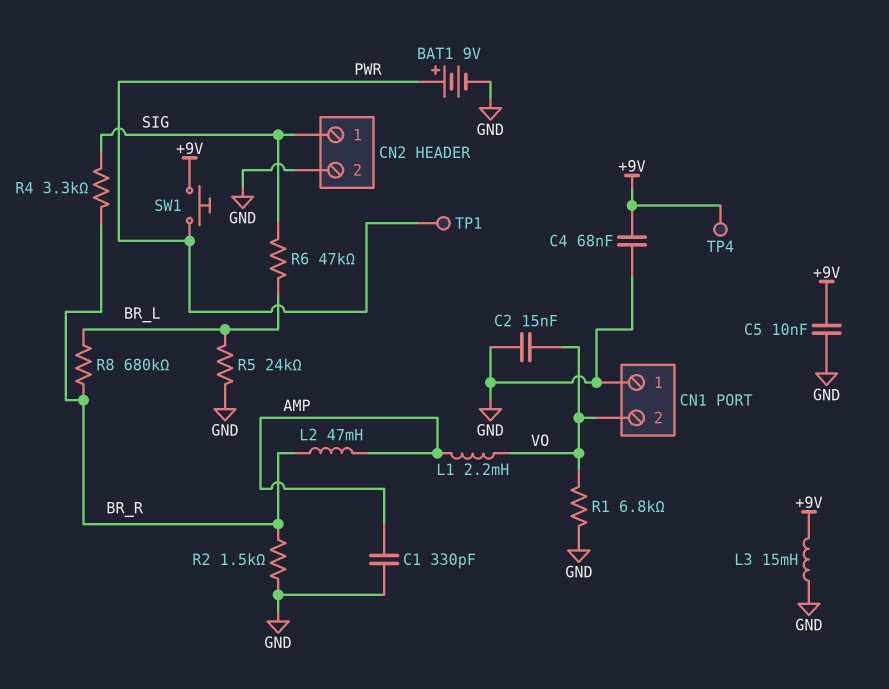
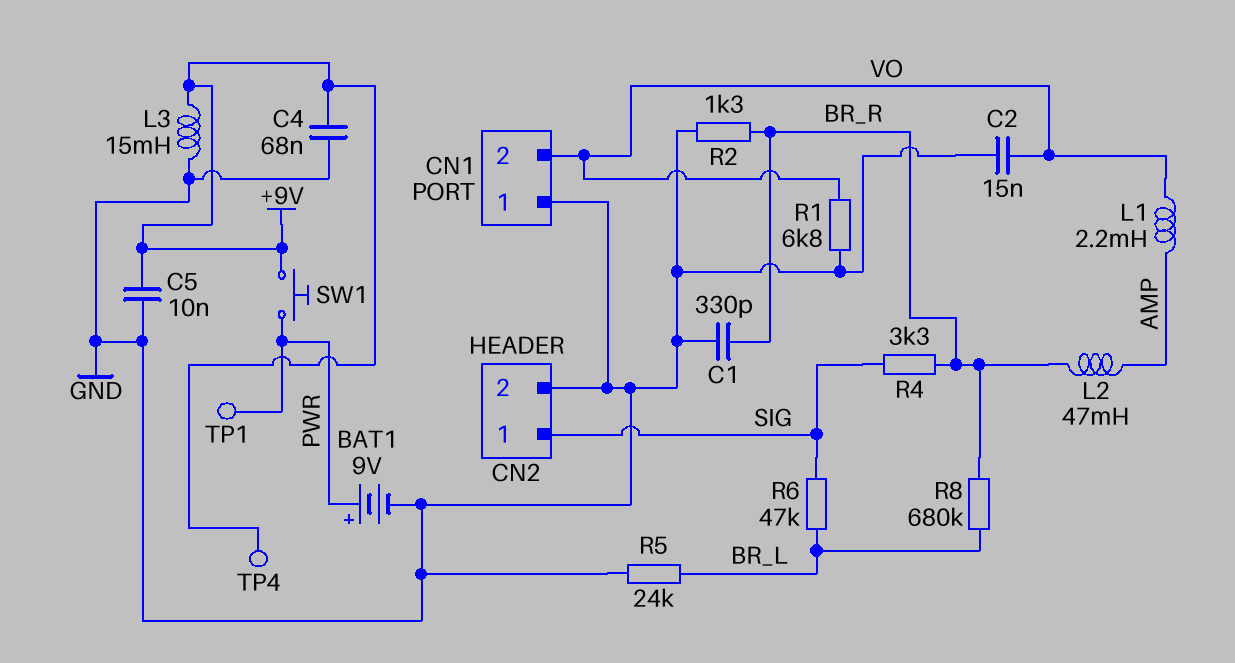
C1: 330pF (AMP, GND) -> 330pF (BR_R, GND)
R2: 1.5k (BR_R, GND) -> 1.3k (BR_R, GND)

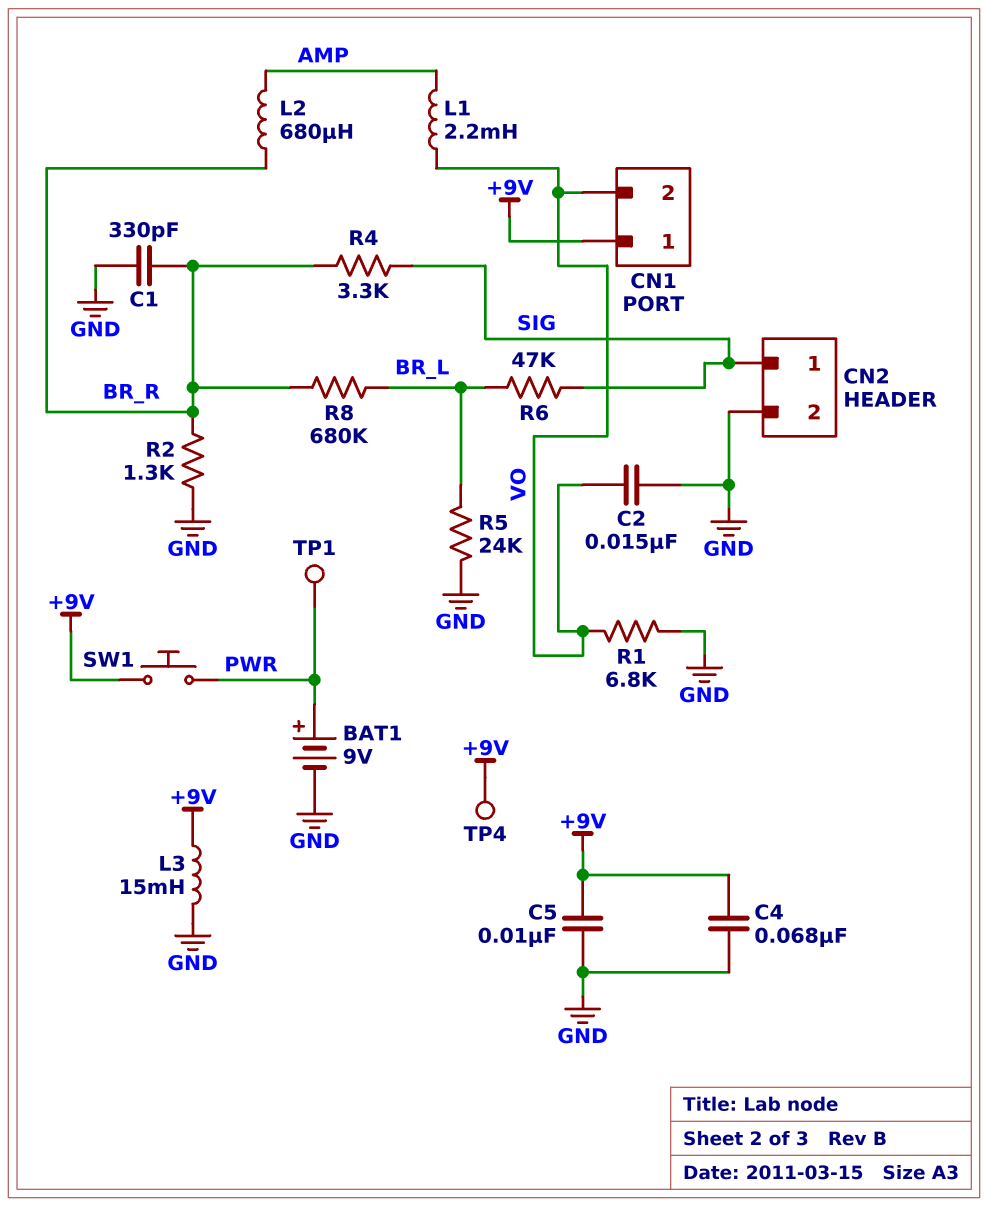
CN1 pin 1: GND -> +9V
L2: 47mH (AMP, BR_R) -> 680uH (AMP, BR_R)

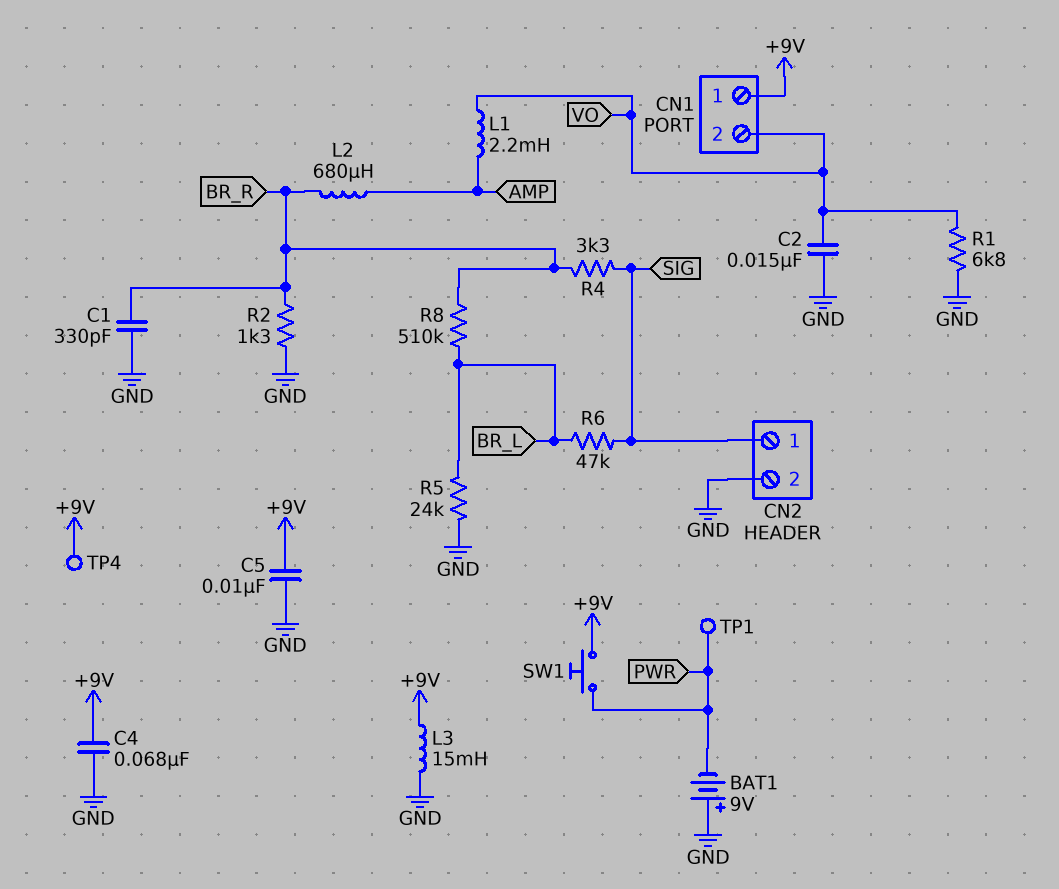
BAT1: 9V (plus PWR, minus GND) -> 9V (plus GND, minus PWR)
R8: 680k (BR_L, BR_R) -> 510k (BR_L, BR_R)

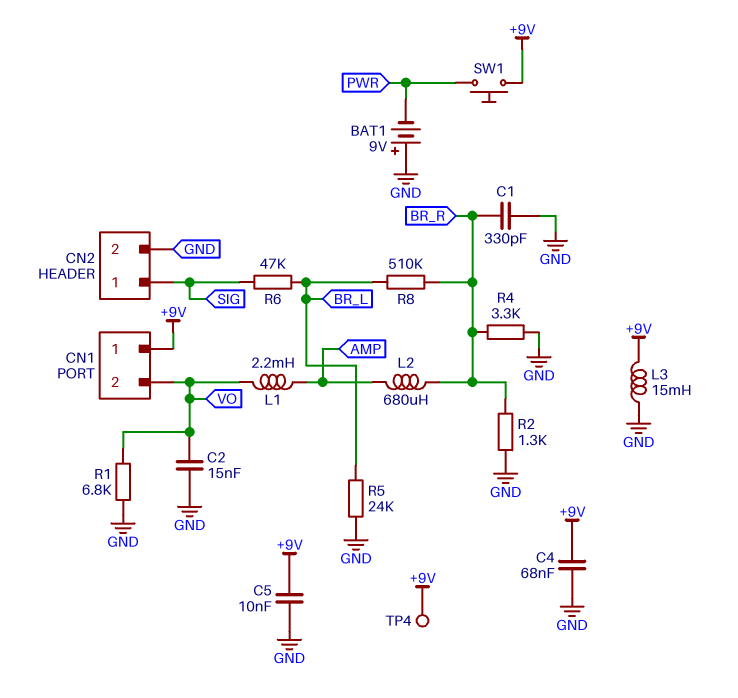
R4: 3.3k (BR_R, SIG) -> 3.3k (BR_R, GND)
TP1: test point (PWR) -> none

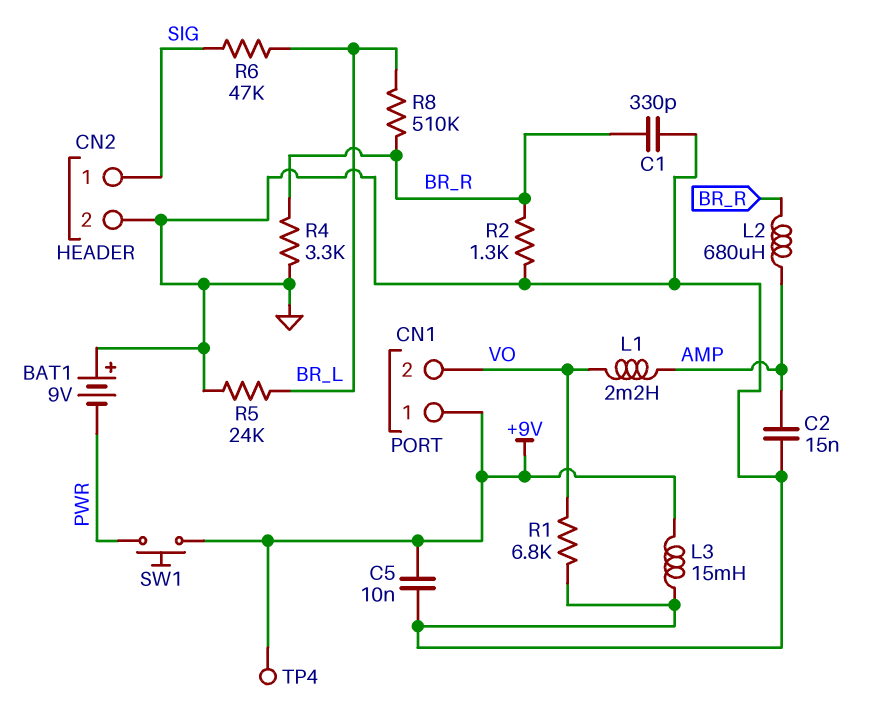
C2: 15nF (GND, VO) -> 15nF (AMP, GND)
C4: 68nF (+9V, GND) -> none

